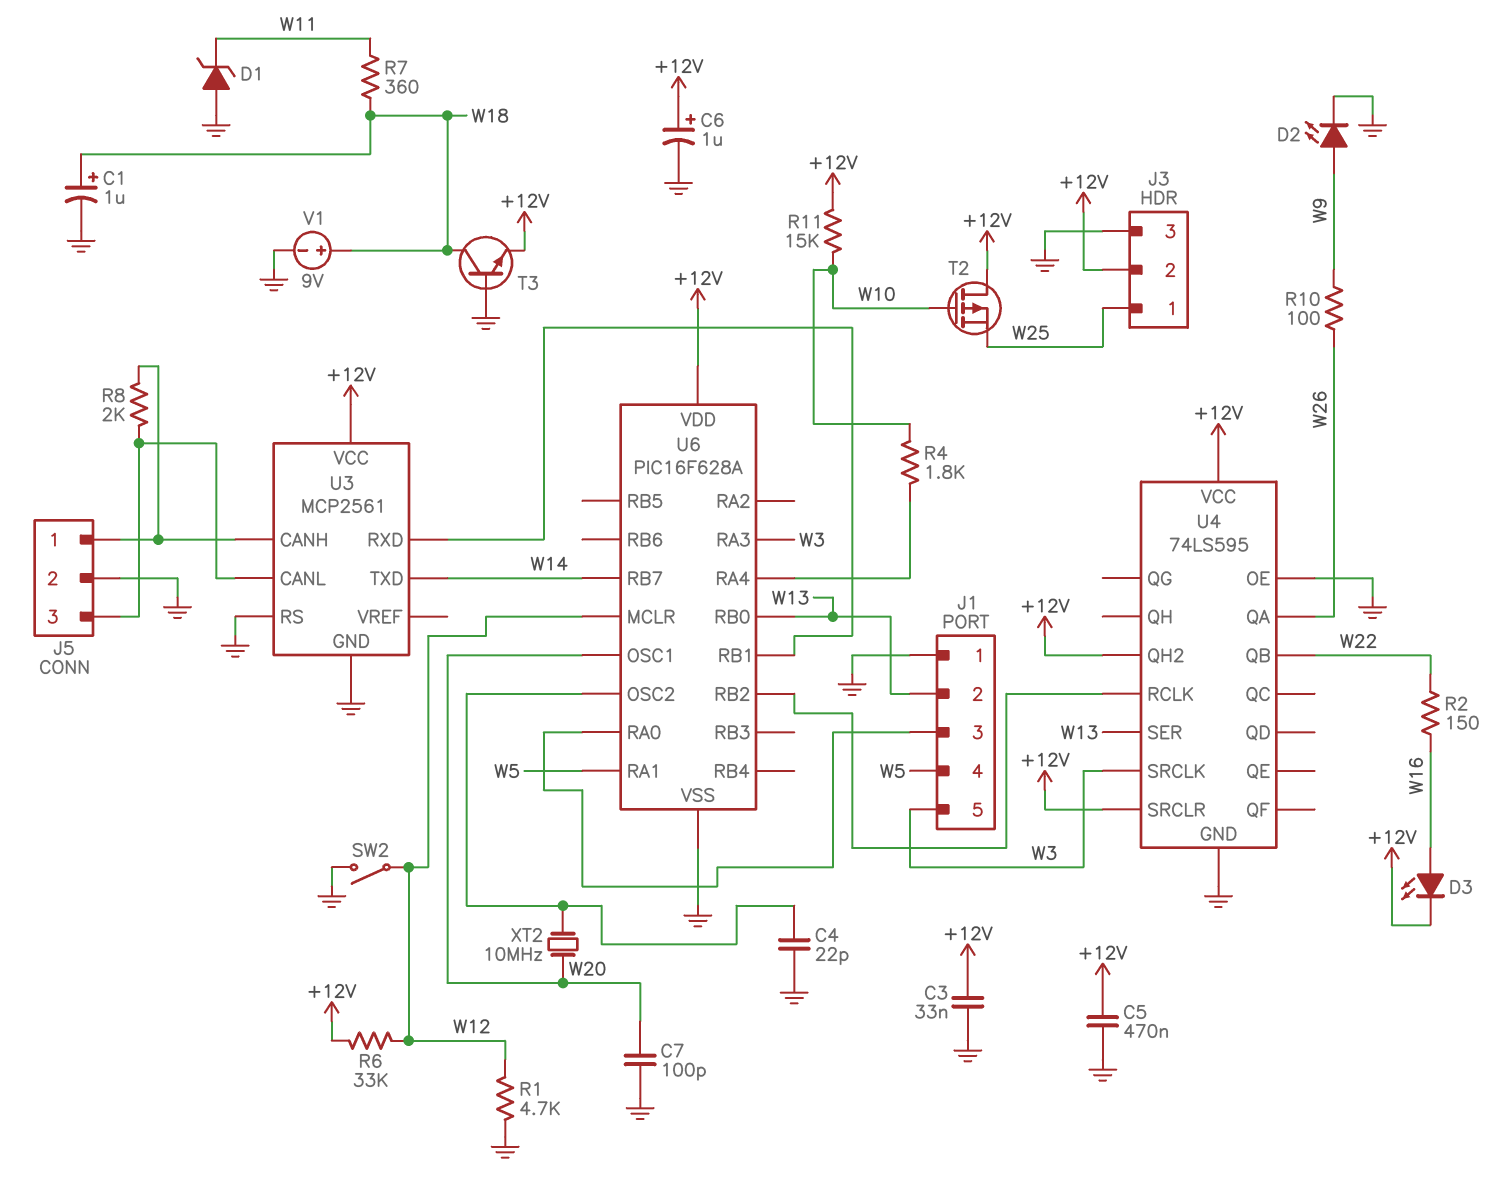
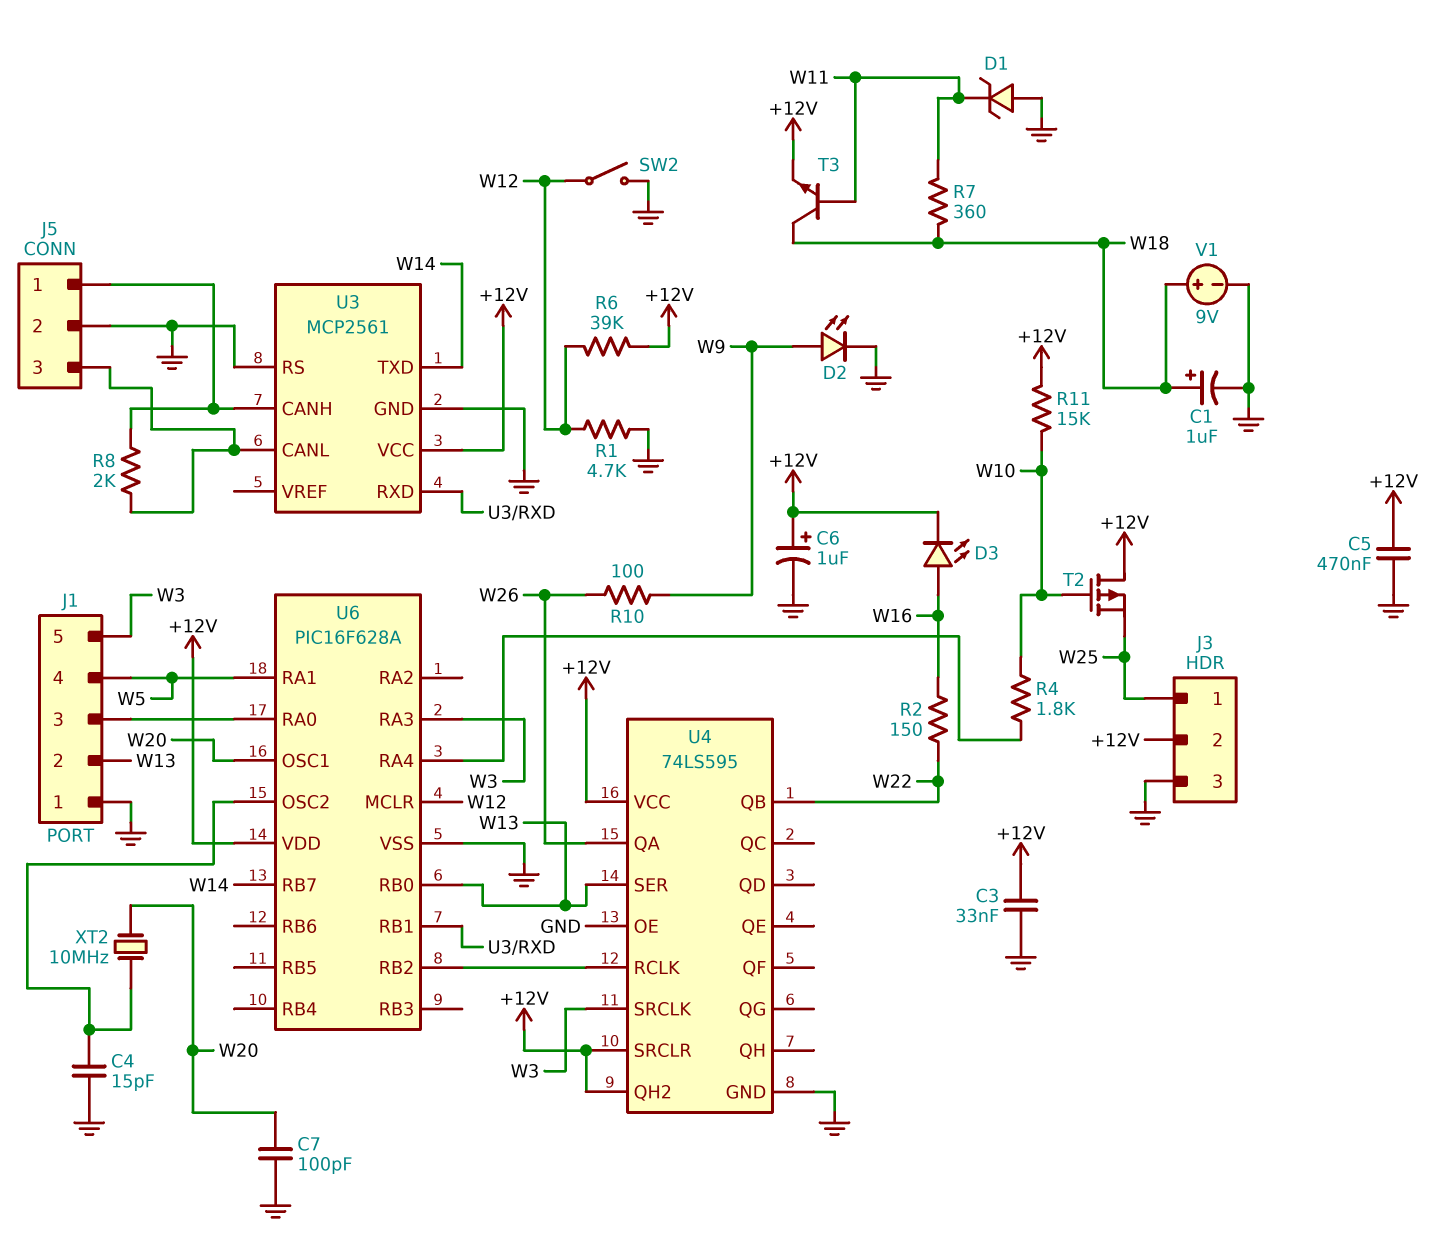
C4: 22pF (GND, U6/OSC2) -> 15pF (GND, U6/OSC2)
R6: 33k (+12V, W12) -> 39k (+12V, W12)
T3: NPN (B GND, C W18, E +12V) -> NPN (B W11, C W18, E +12V)

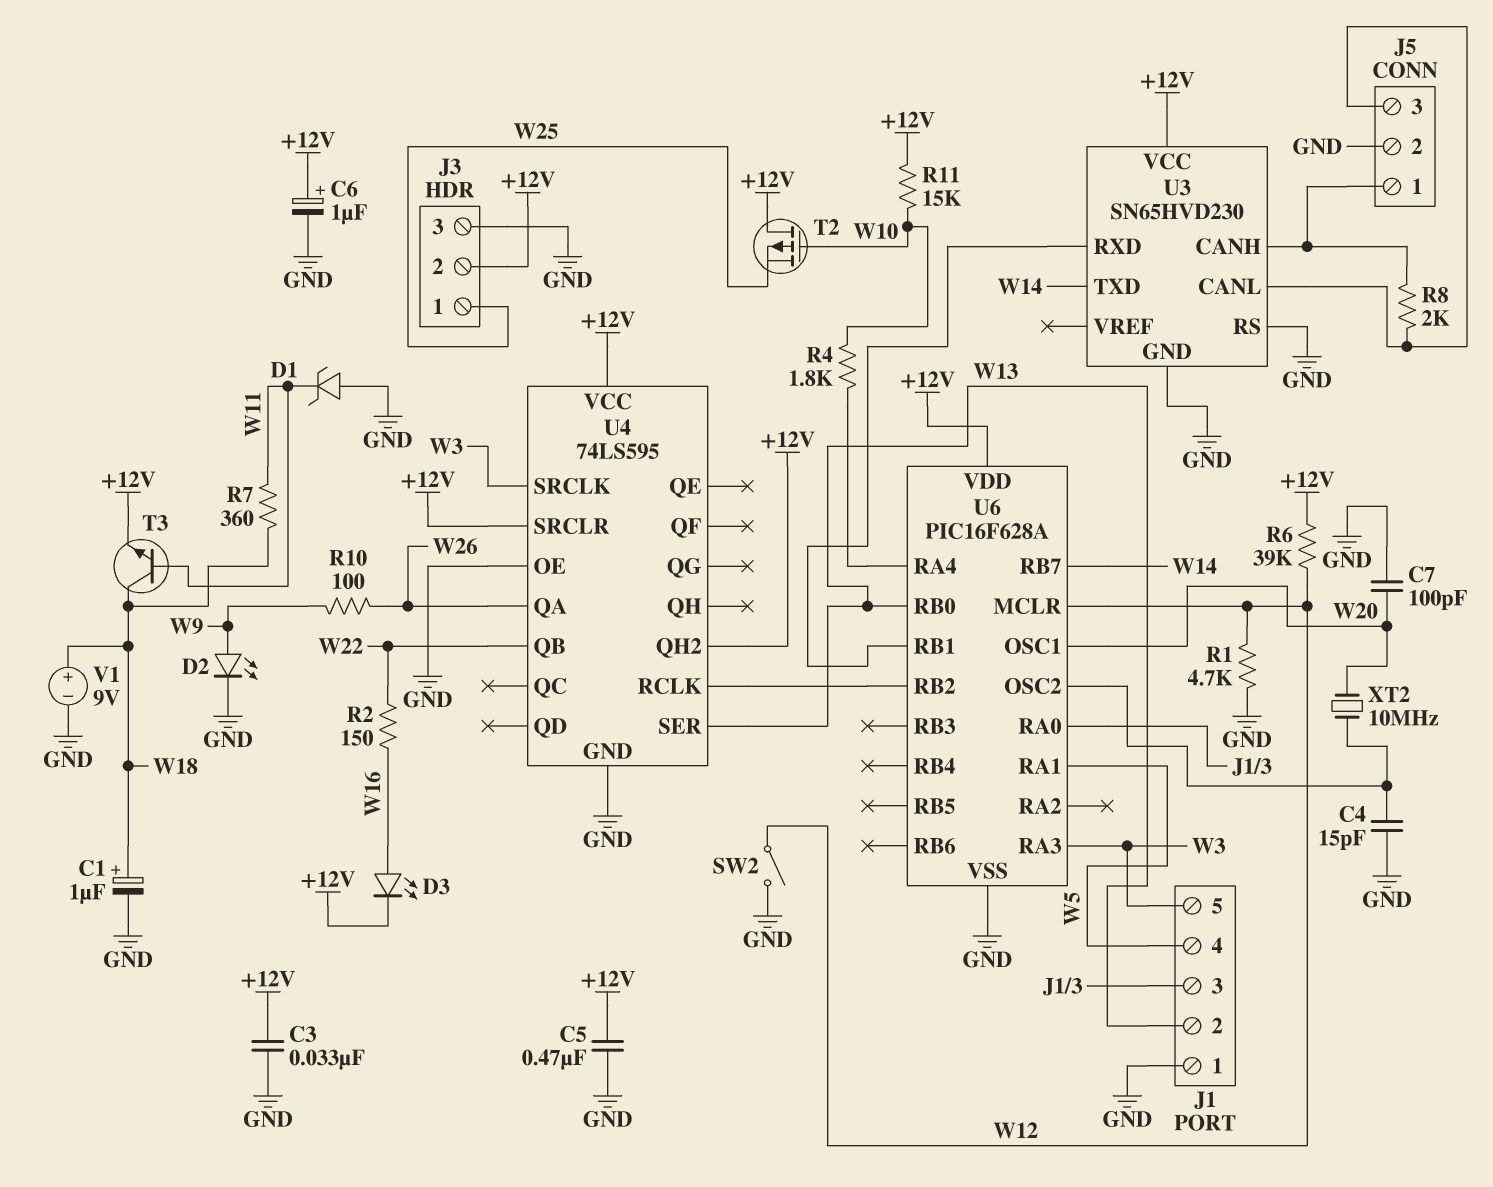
U3: MCP2561 -> SN65HVD230

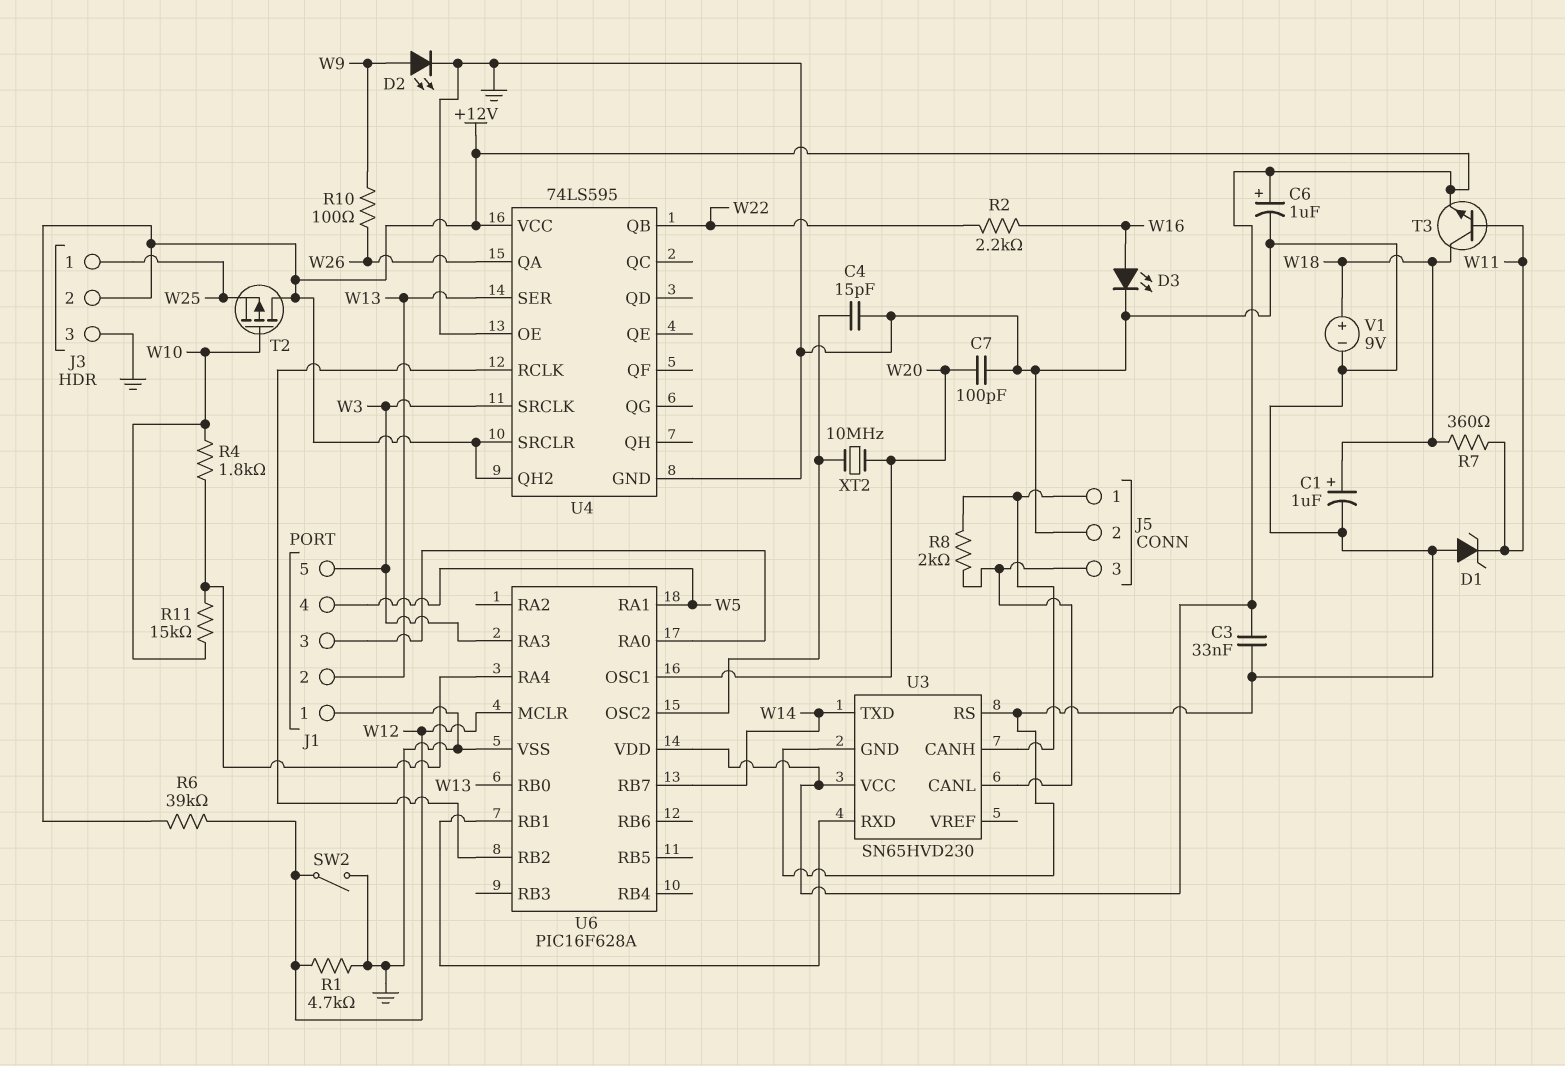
C5: 470nF (+12V, GND) -> none
D3: LED (A W16, K +12V) -> LED (A W16, K GND)
R2: 150 (W16, W22) -> 2.2k (W16, W22)
R11: 15k (+12V, W10) -> 15k (U6/RA4, W10)

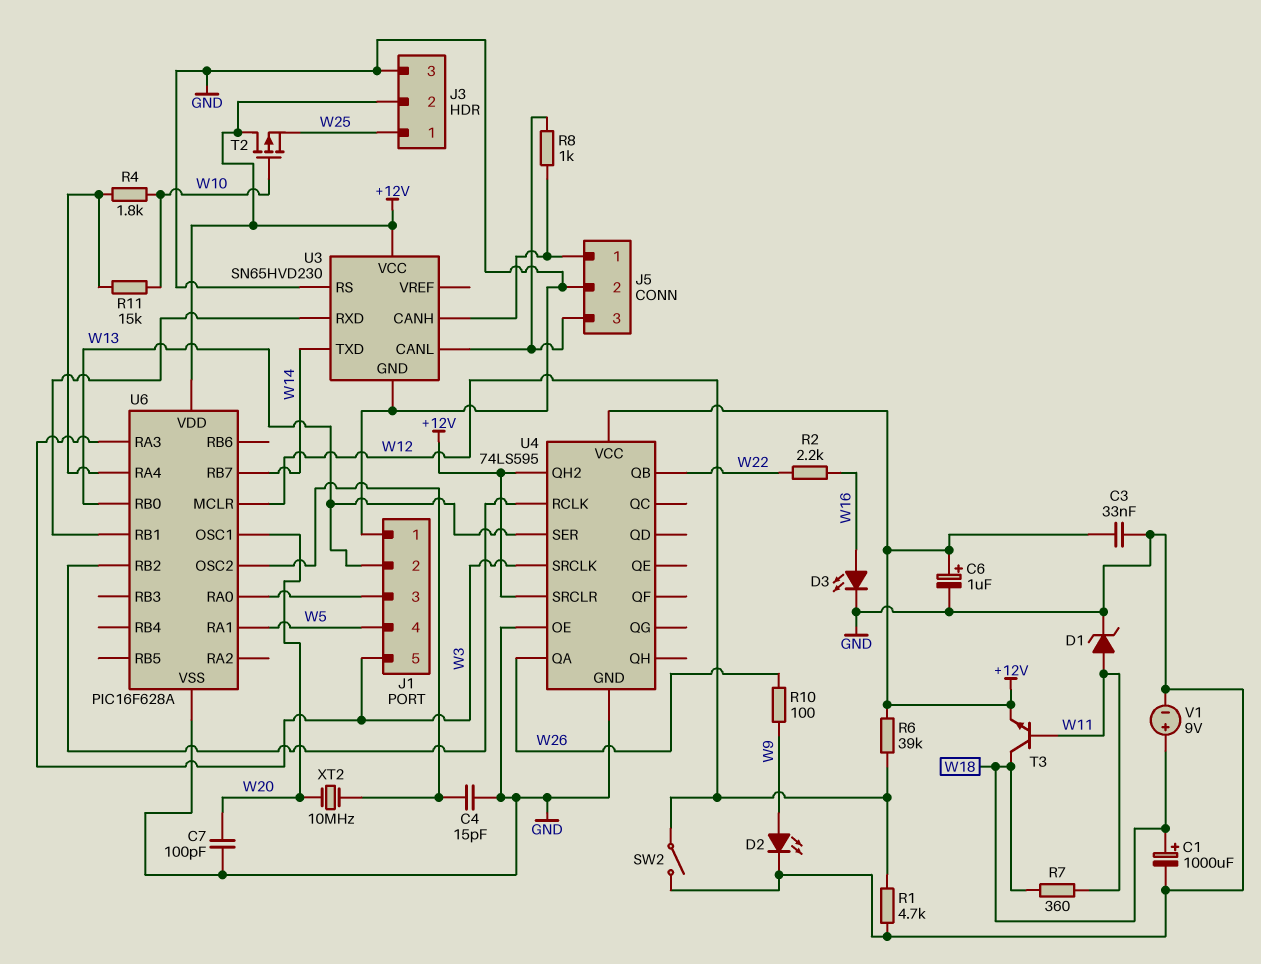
C1: 1uF (plus W18, minus GND) -> 1000uF (plus W18, minus GND)
D1: zener (A GND, K W11) -> zener (A W11, K GND)
R8: 2k (J5/1, J5/3) -> 1k (J5/1, J5/3)

